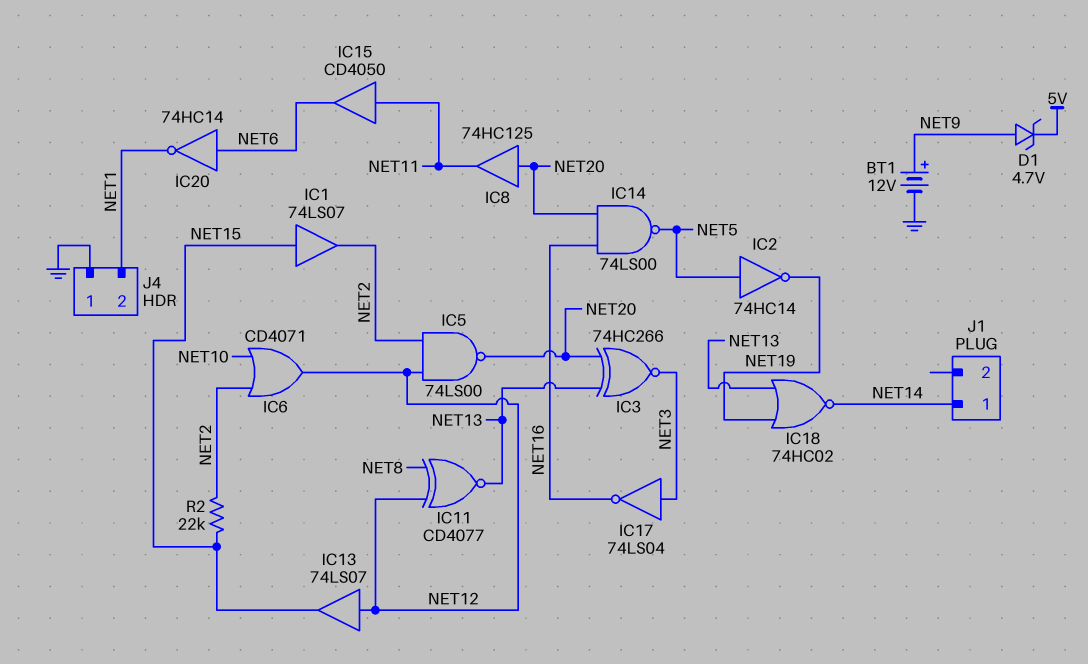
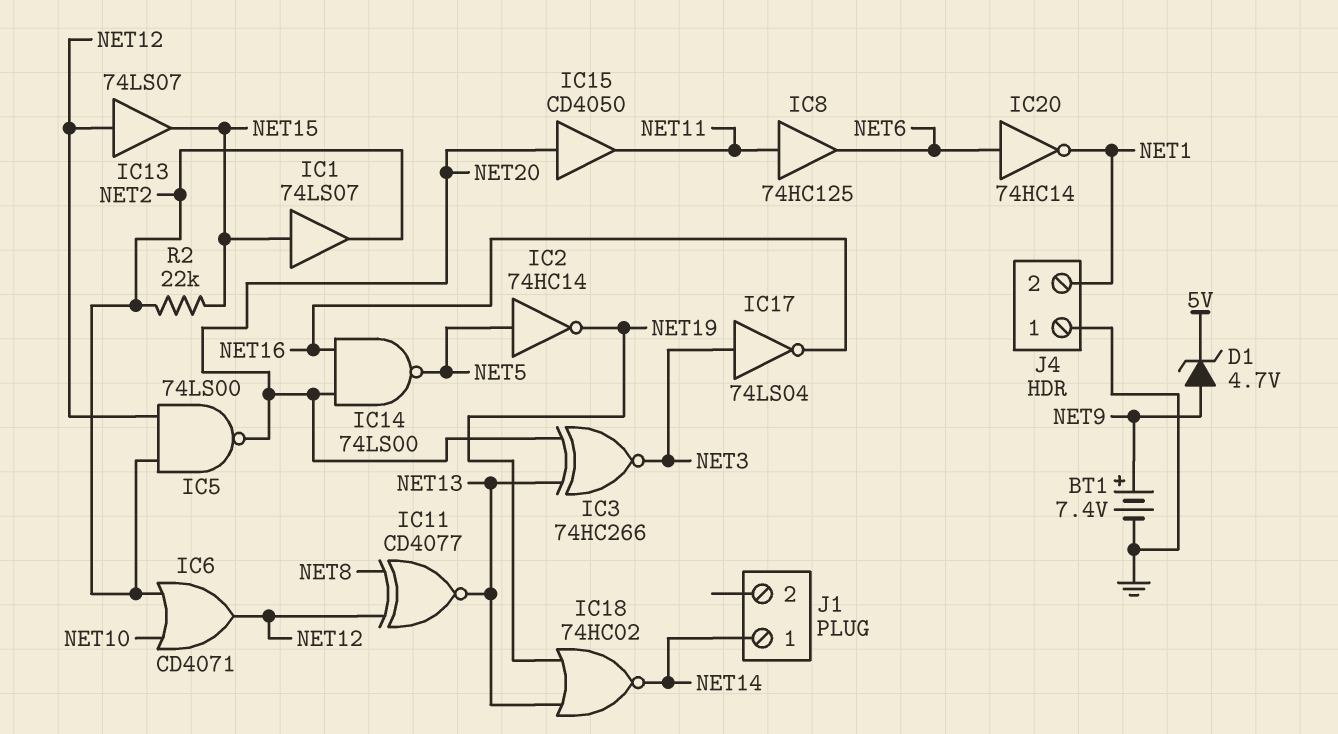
BT1: 12V (plus NET9, minus GND) -> 7.4V (plus NET9, minus GND)
IC8: buffer 74HC125 (in NET20, out NET11) -> buffer 74HC125 (in NET11, out NET6)
IC15: buffer CD4050 (in NET11, out NET6) -> buffer CD4050 (in NET20, out NET11)

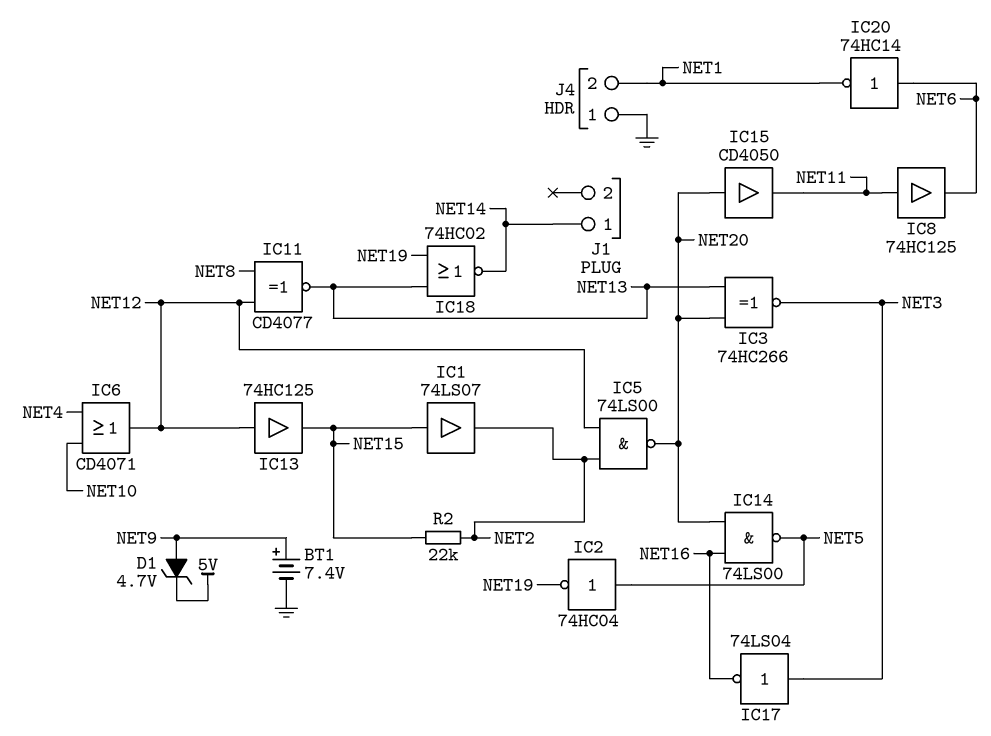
IC2: NOT 74HC14 (in NET5, out NET19) -> NOT 74HC04 (in NET5, out NET19)
IC6: OR CD4071 (in NET2, in NET10, out NET12) -> OR CD4071 (in NET4, in NET10, out NET12)
IC13: buffer 74LS07 (in NET12, out NET15) -> buffer 74HC125 (in NET12, out NET15)

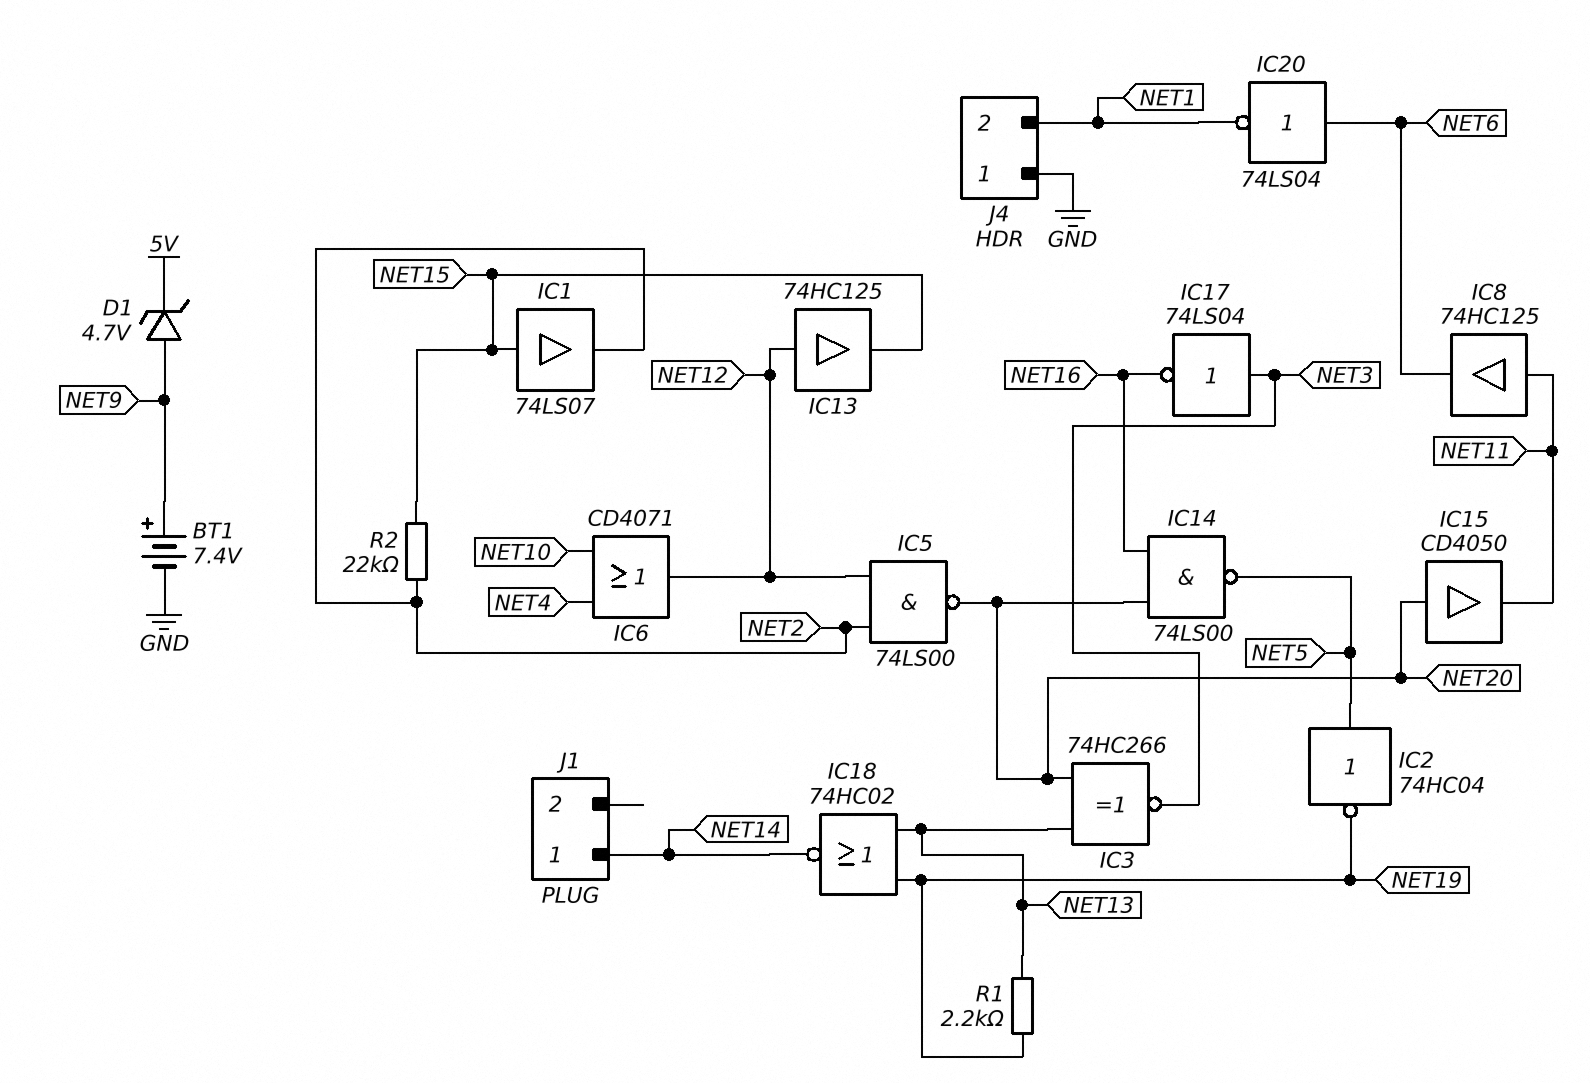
IC11: XNOR CD4077 (in NET8, in NET12, out NET13) -> none
IC20: NOT 74HC14 (in NET6, out NET1) -> NOT 74LS04 (in NET6, out NET1)
R1: none -> 2.2k (NET13, NET19)

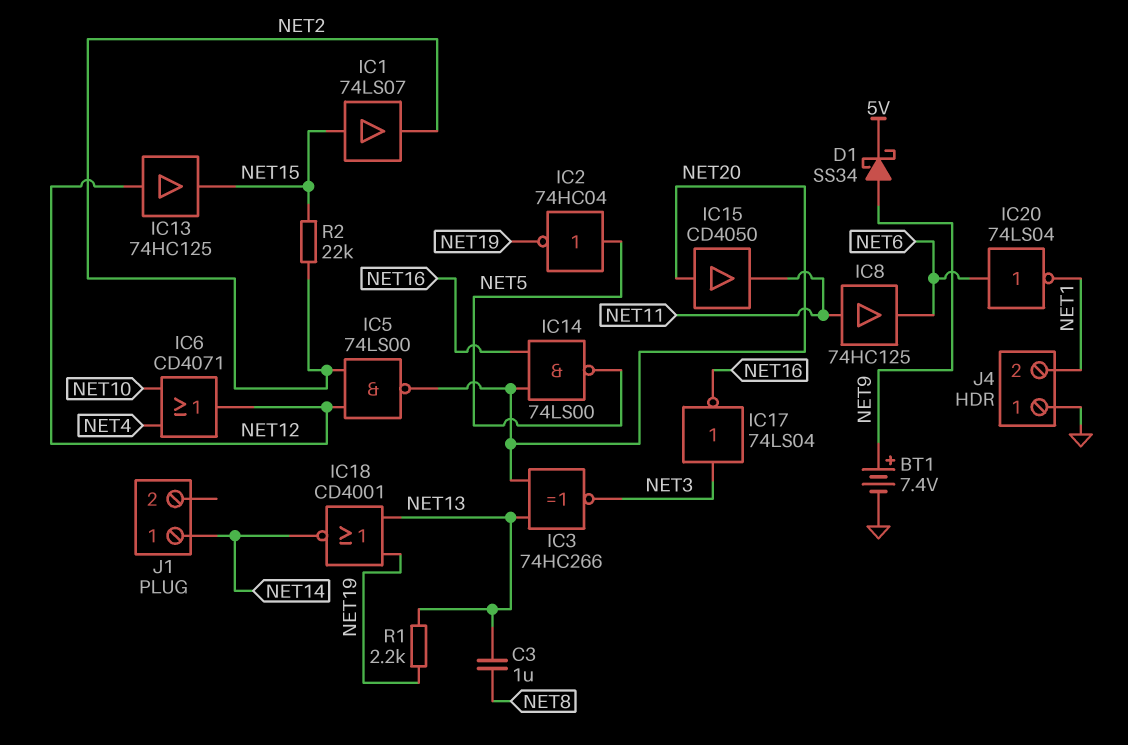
C3: none -> 1uF (NET8, NET13)
D1: zener 4.7V (A NET9, K 5V) -> schottky SS34 (A NET9, K 5V)
IC18: NOR 74HC02 (in NET13, in NET19, out NET14) -> NOR CD4001 (in NET13, in NET19, out NET14)

